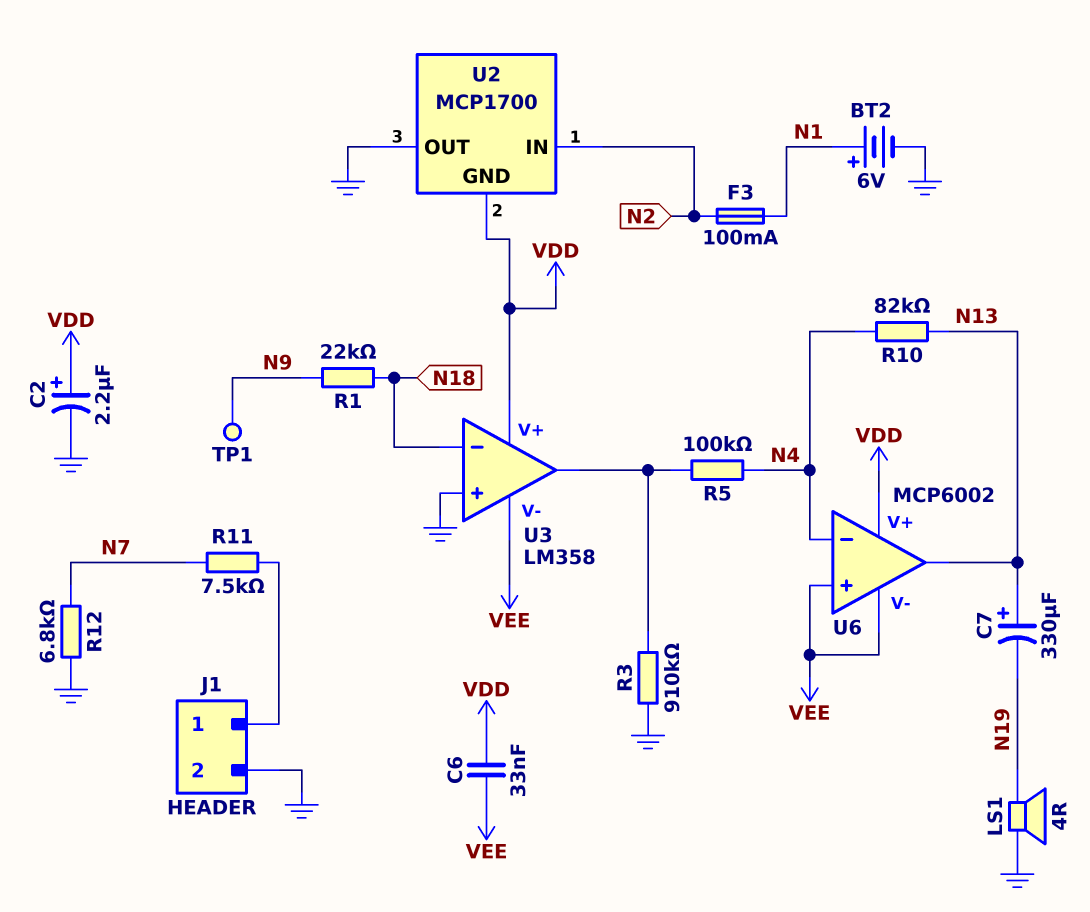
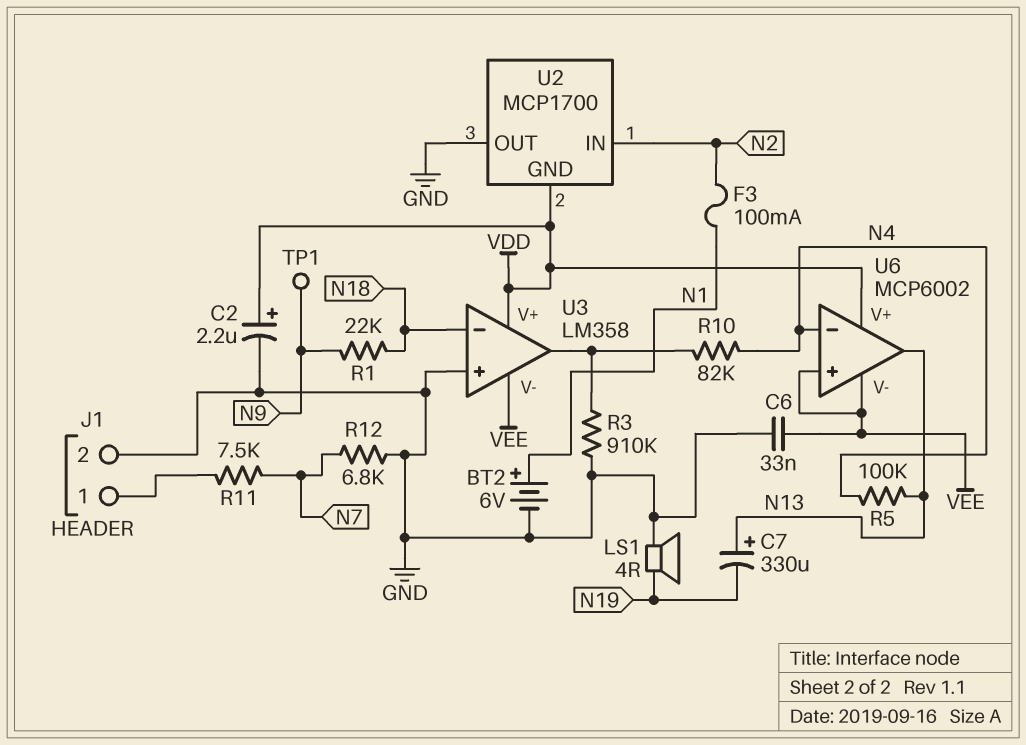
C6: 33nF (VDD, VEE) -> 33nF (GND, VEE)
R5: 100k (N4, U3/out) -> 100k (N4, N13)
R10: 82k (N4, N13) -> 82k (N4, U3/out)

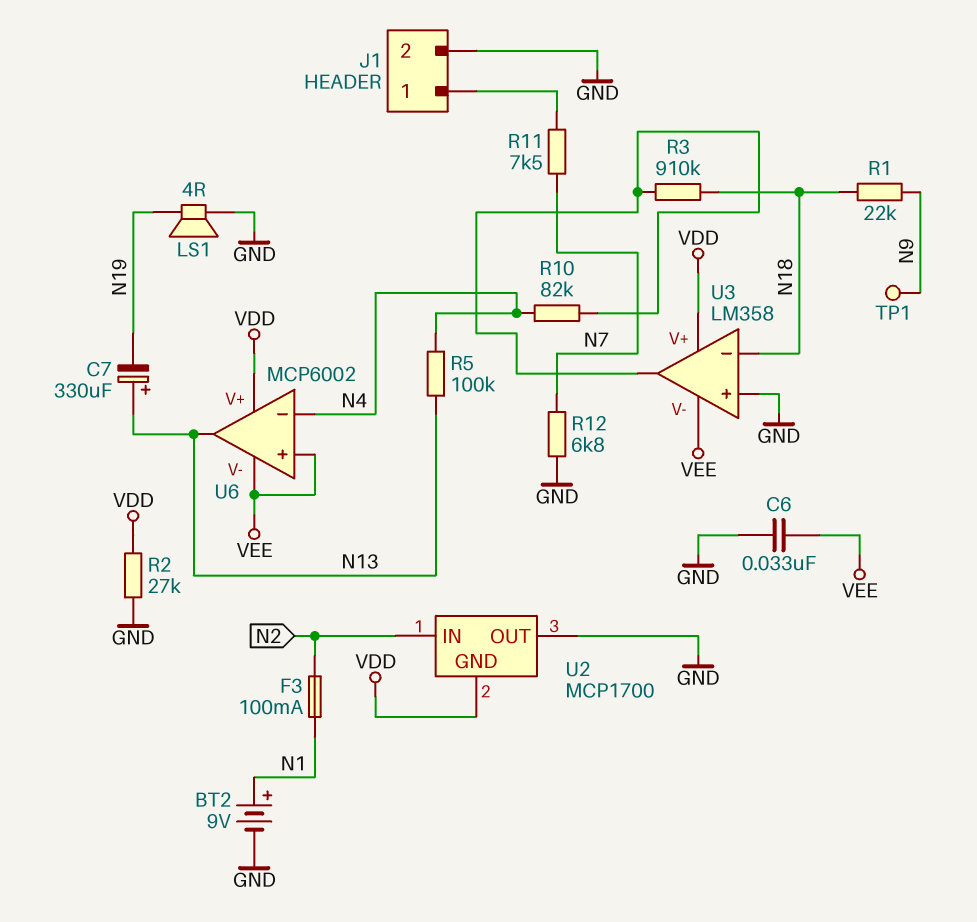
BT2: 6V (plus N1, minus GND) -> 9V (plus N1, minus GND)
C2: 2.2uF (plus VDD, minus GND) -> none
R2: none -> 27k (GND, VDD)
R3: 910k (GND, U3/out) -> 910k (N18, U3/out)

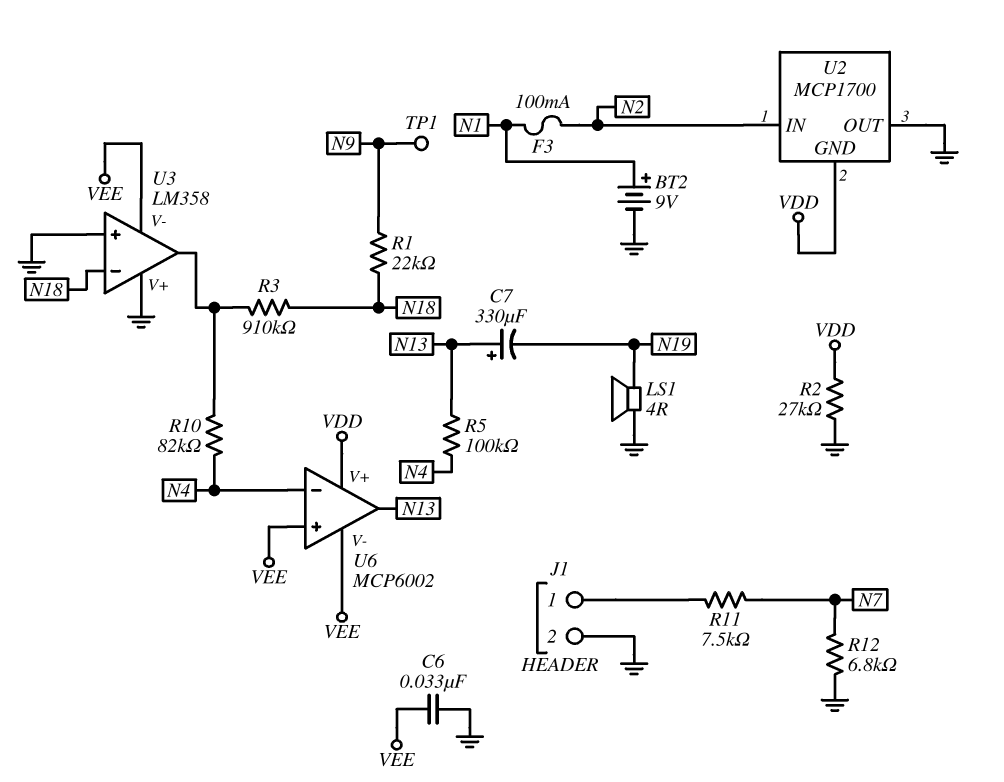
U3 pin V+: VDD -> GND

